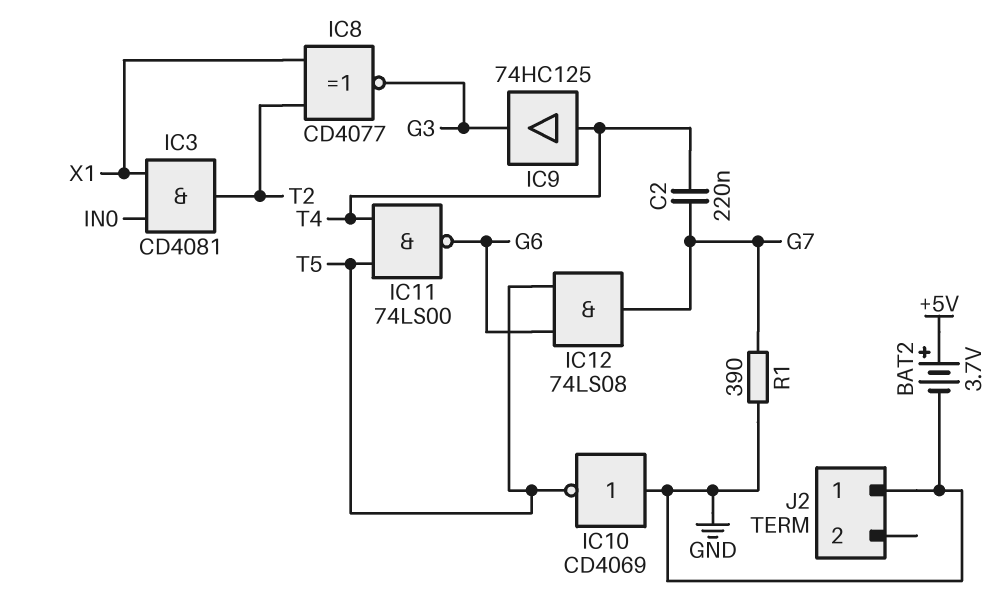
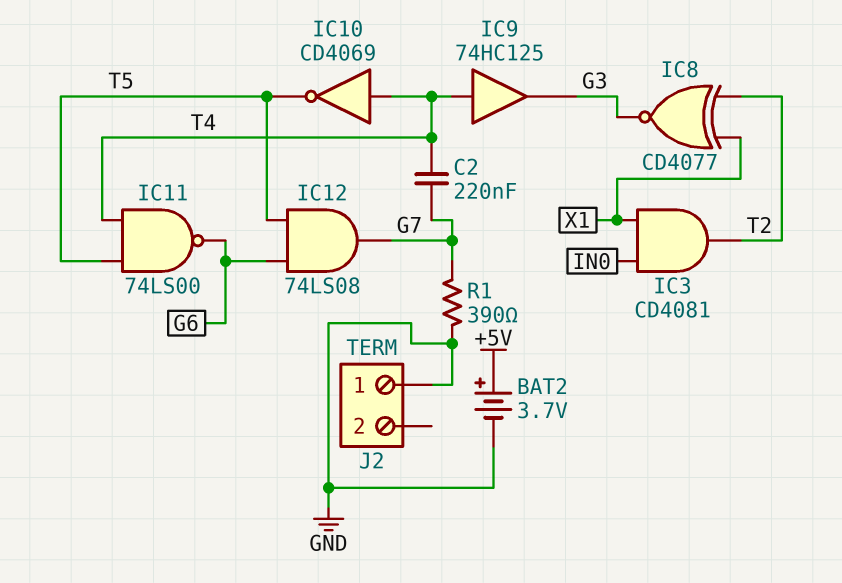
IC10: NOT CD4069 (in GND, out T5) -> NOT CD4069 (in T4, out T5)

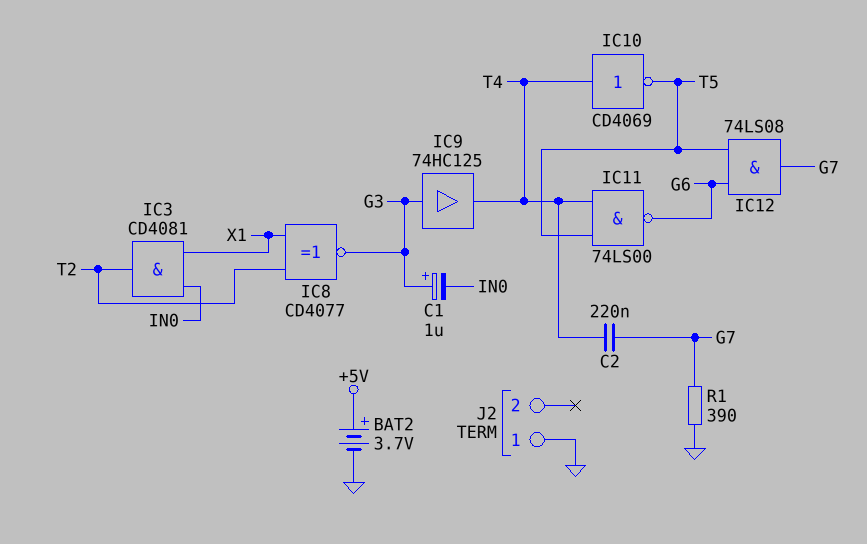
C1: none -> 1uF (plus G3, minus IN0)
IC9: buffer 74HC125 (in T4, out G3) -> buffer 74HC125 (in G3, out T4)

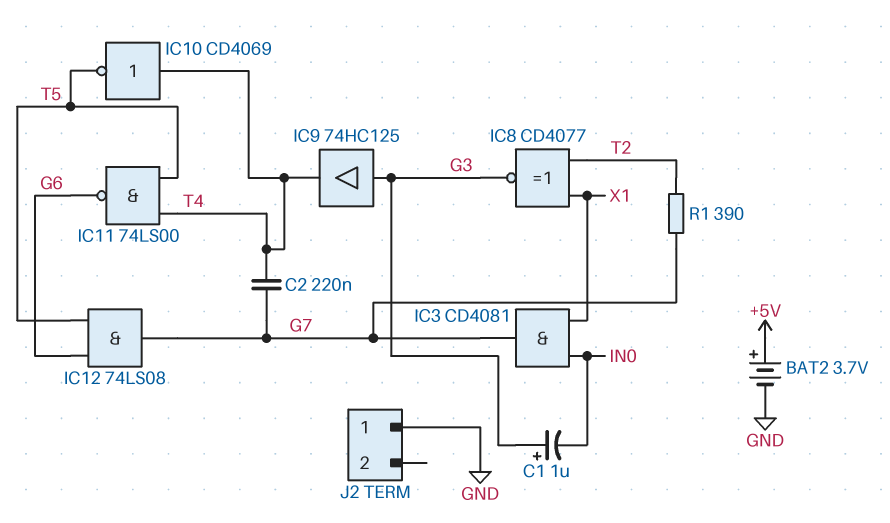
IC3: AND CD4081 (in IN0, in X1, out T2) -> AND CD4081 (in IN0, in X1, out G7)
R1: 390 (G7, GND) -> 390 (G7, T2)

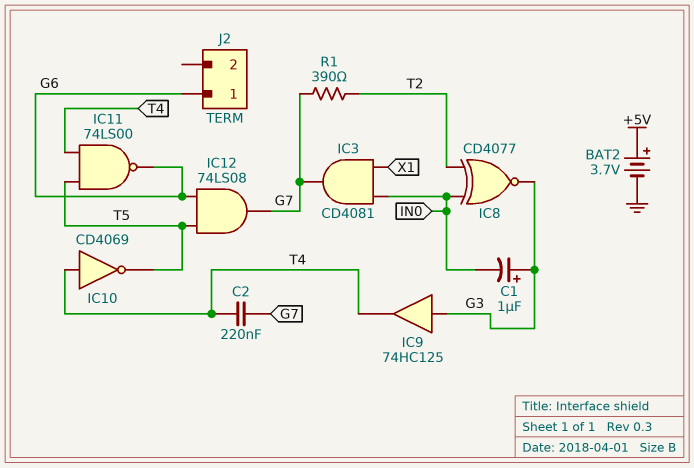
IC8: XNOR CD4077 (in T2, in X1, out G3) -> XNOR CD4077 (in IN0, in T2, out G3)
J2 pin 1: GND -> G6

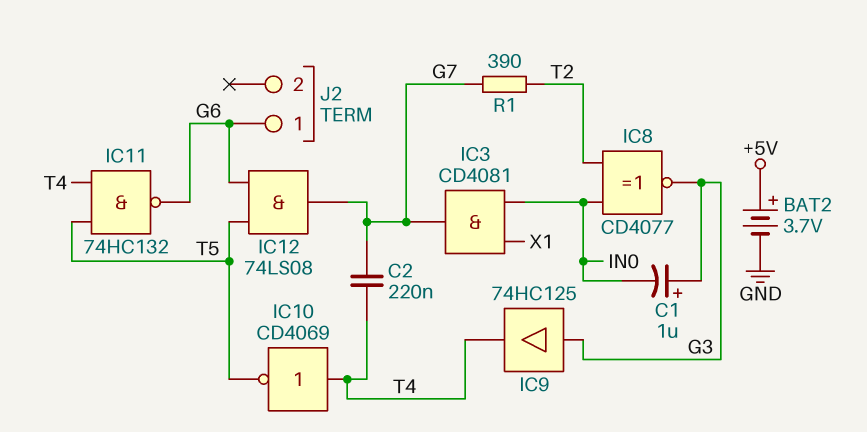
IC11: NAND 74LS00 (in T4, in T5, out G6) -> NAND 74HC132 (in T4, in T5, out G6)

